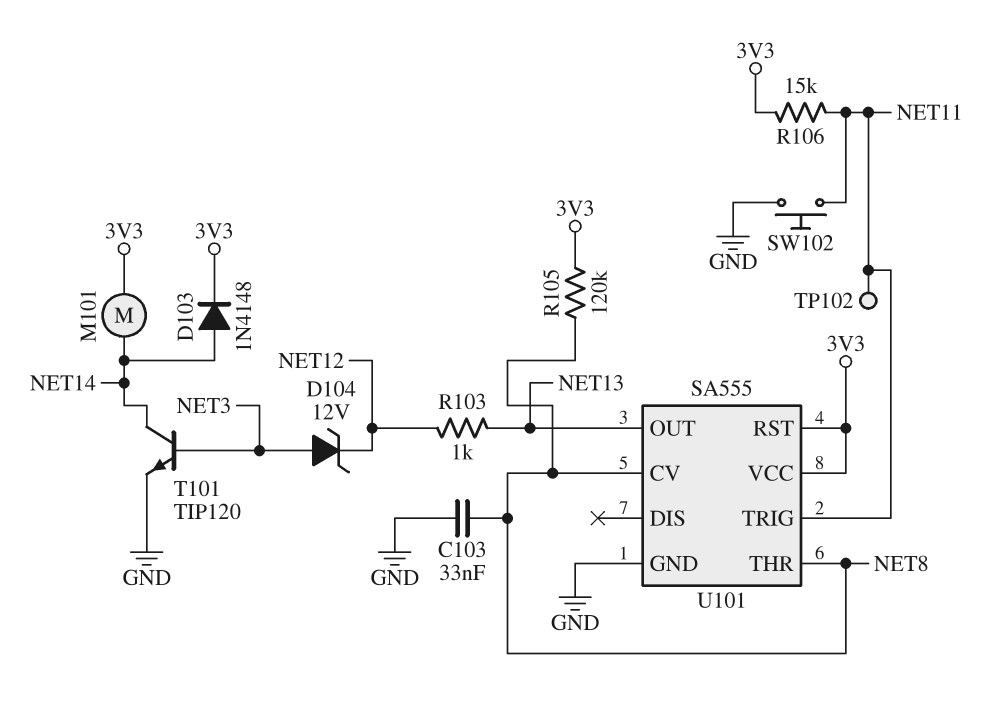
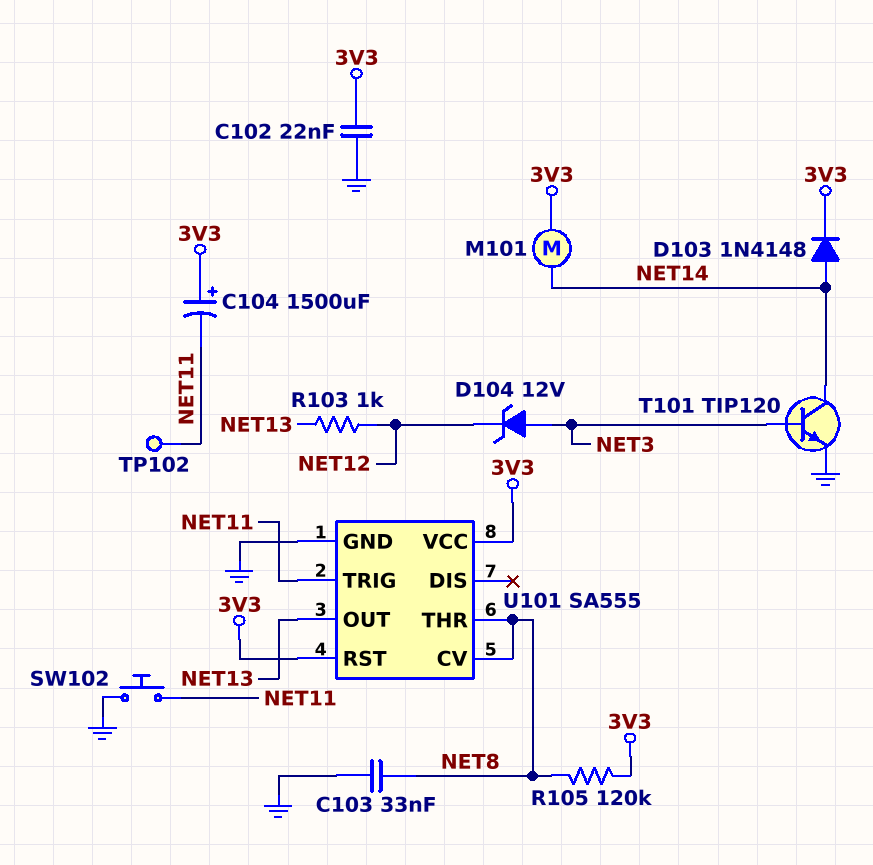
C102: none -> 22nF (3V3, GND)
C104: none -> 1500uF (plus 3V3, minus NET11)
R106: 15k (3V3, NET11) -> none

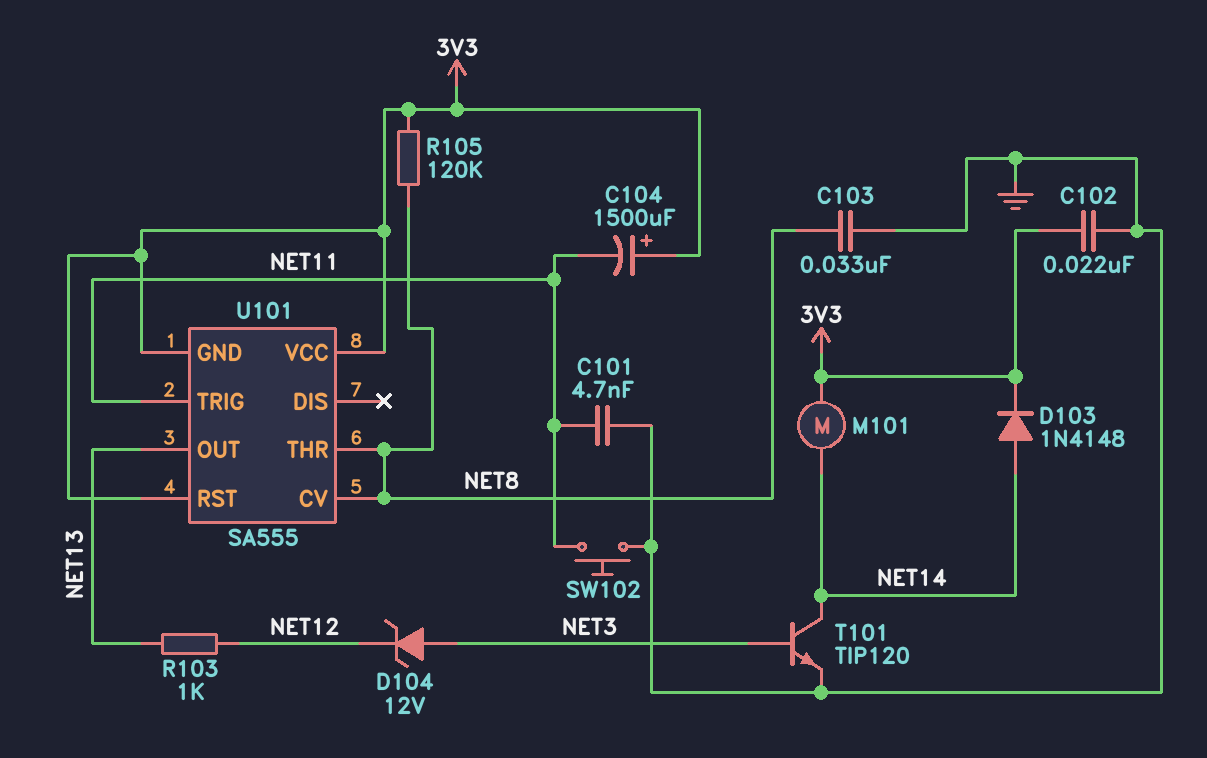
C101: none -> 4.7nF (GND, NET11)
TP102: test point (NET11) -> none
U101 pin GND: GND -> 3V3

